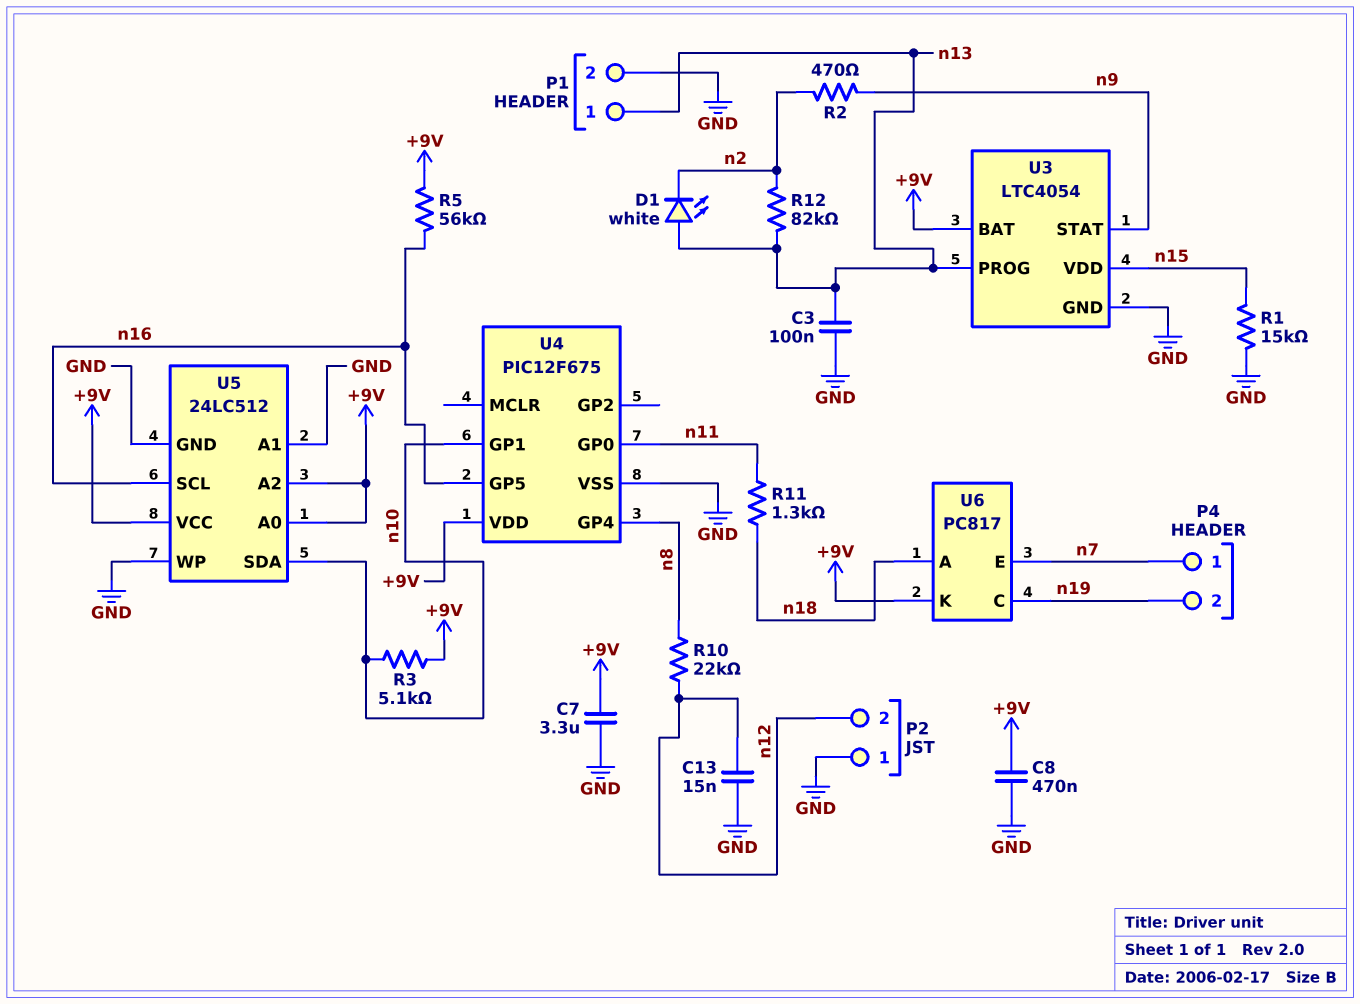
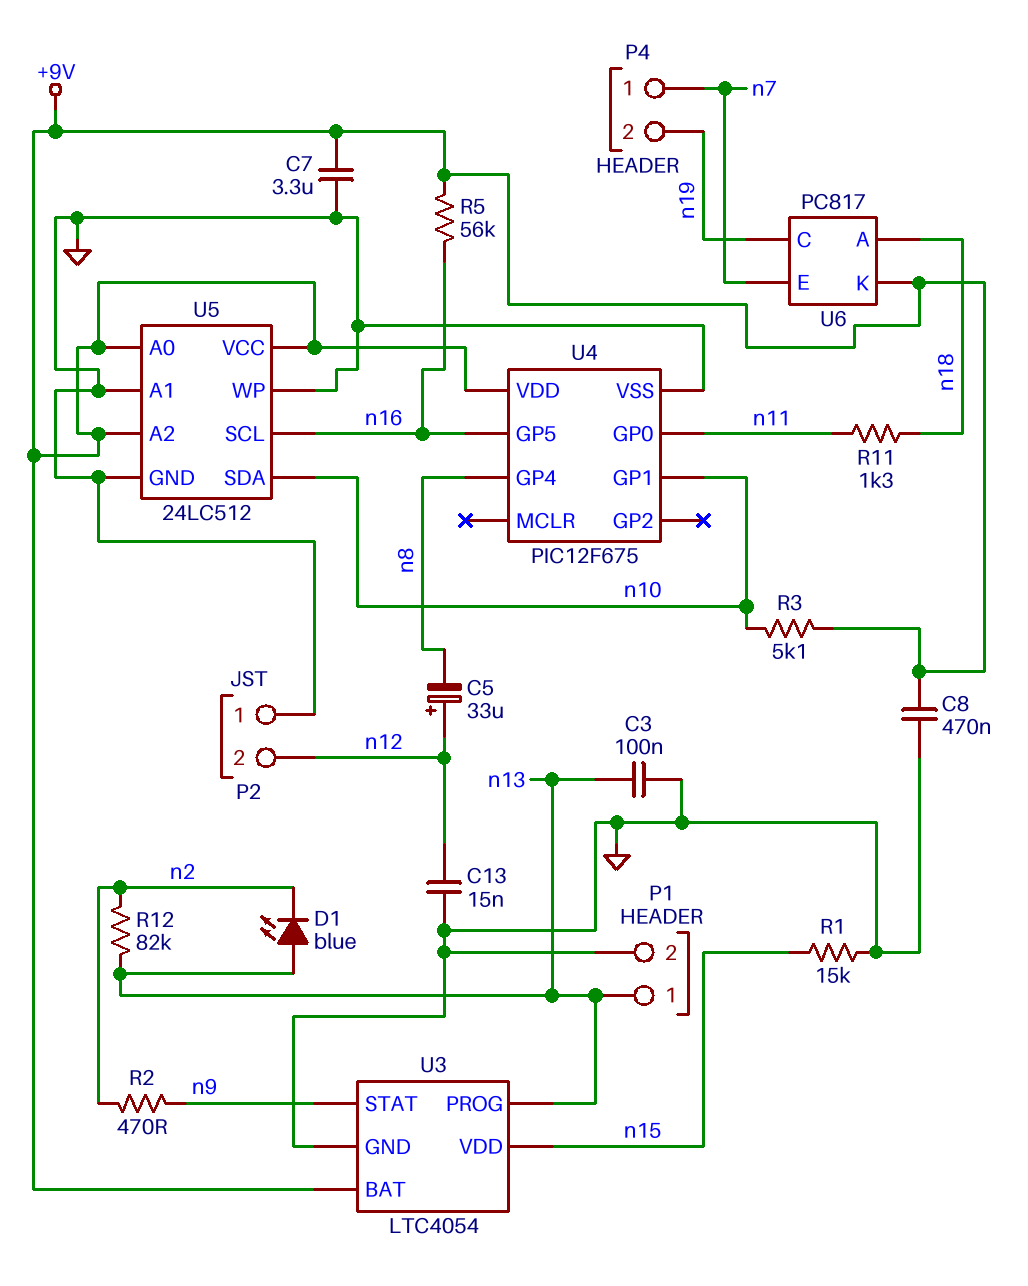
C5: none -> 33uF (plus n12, minus n8)
D1: LED white (A n13, K n2) -> LED blue (A n13, K n2)
R10: 22k (n8, n12) -> none

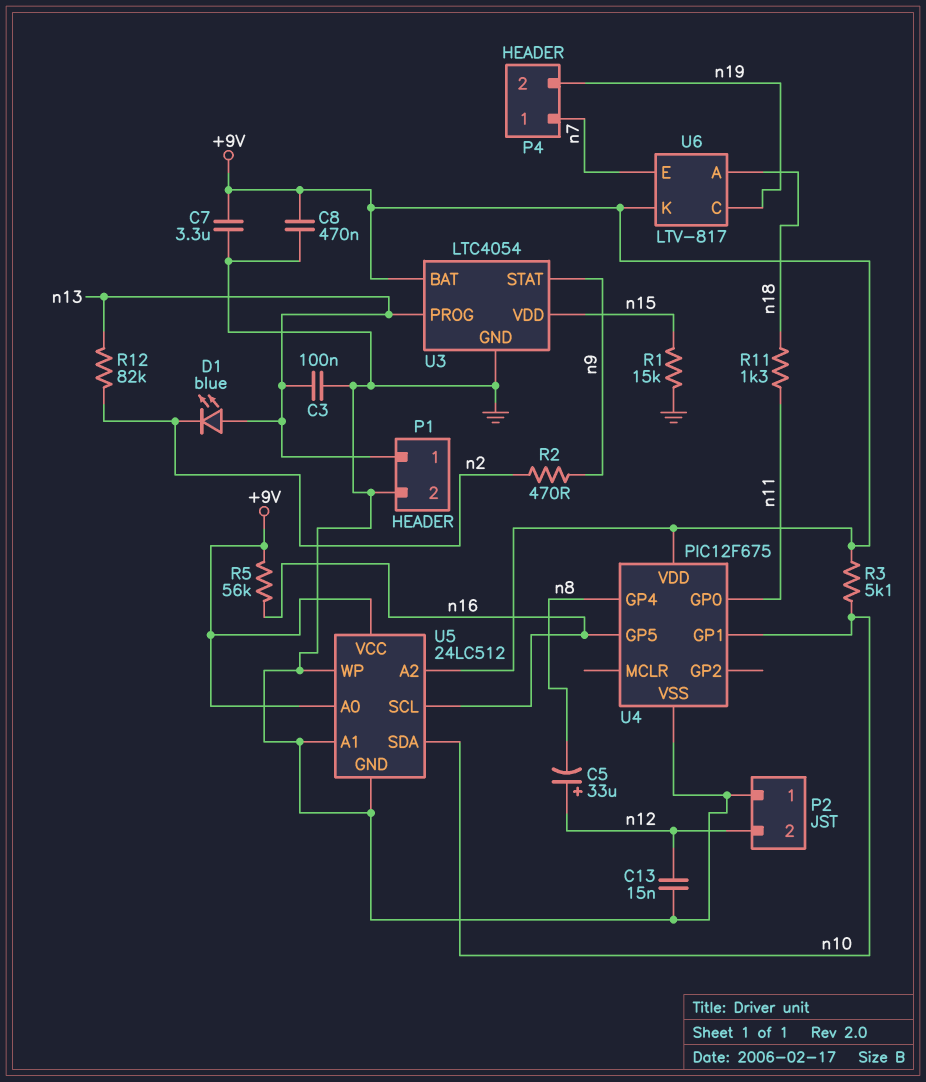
U6: PC817 -> LTV-817

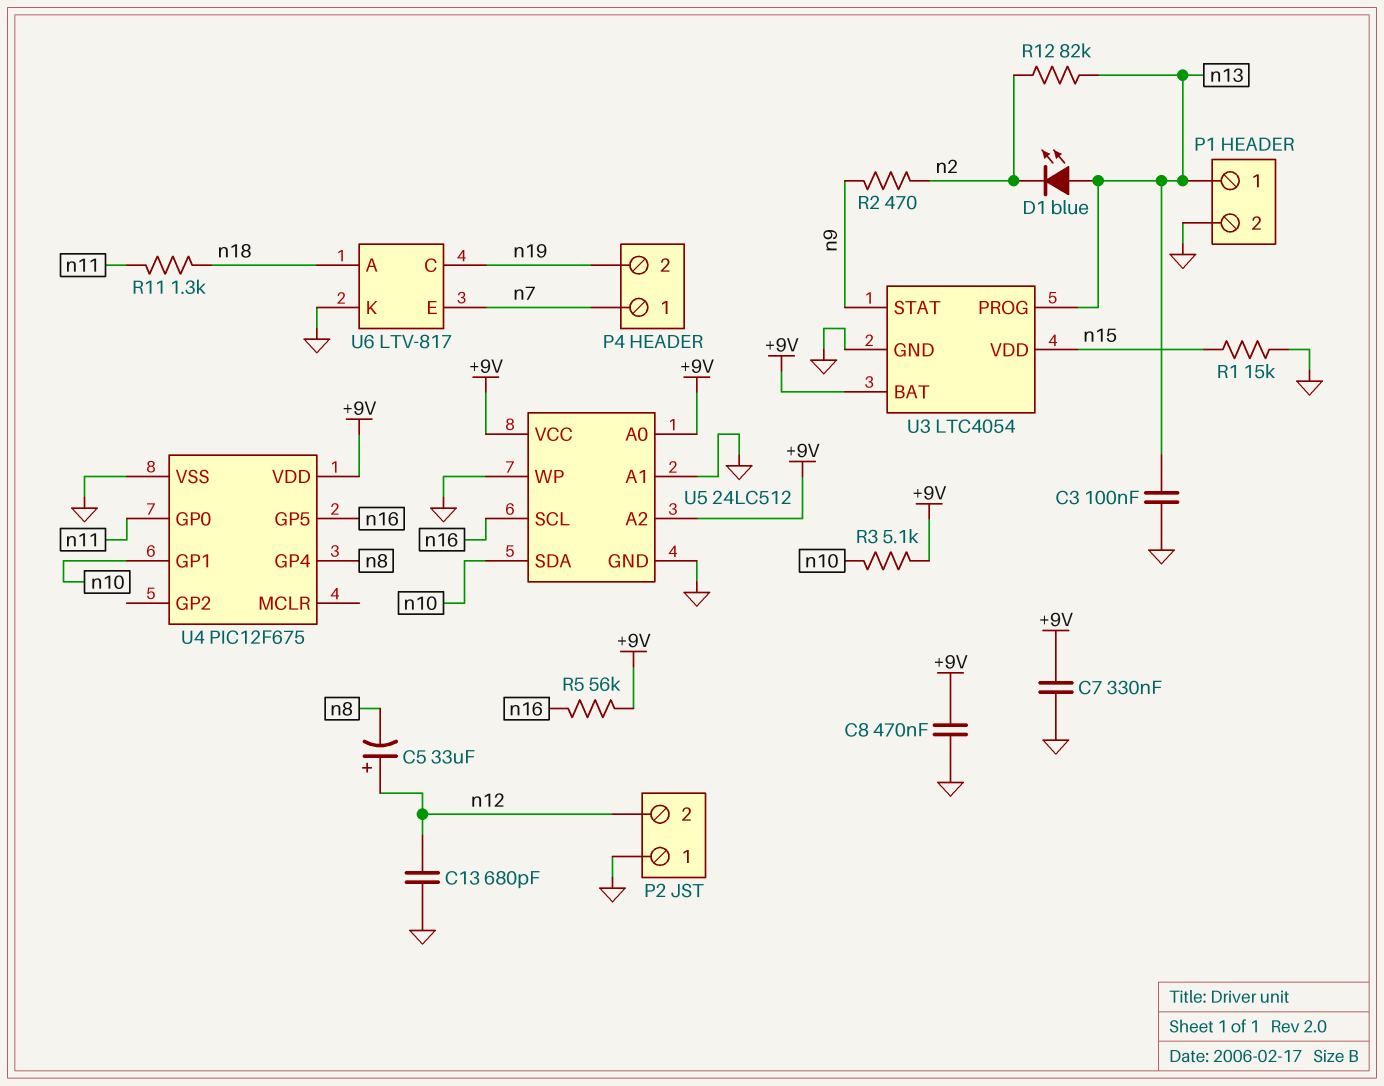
C7: 3.3uF (+9V, GND) -> 330nF (+9V, GND)
C13: 15nF (GND, n12) -> 680pF (GND, n12)
U6 pin K: +9V -> GND

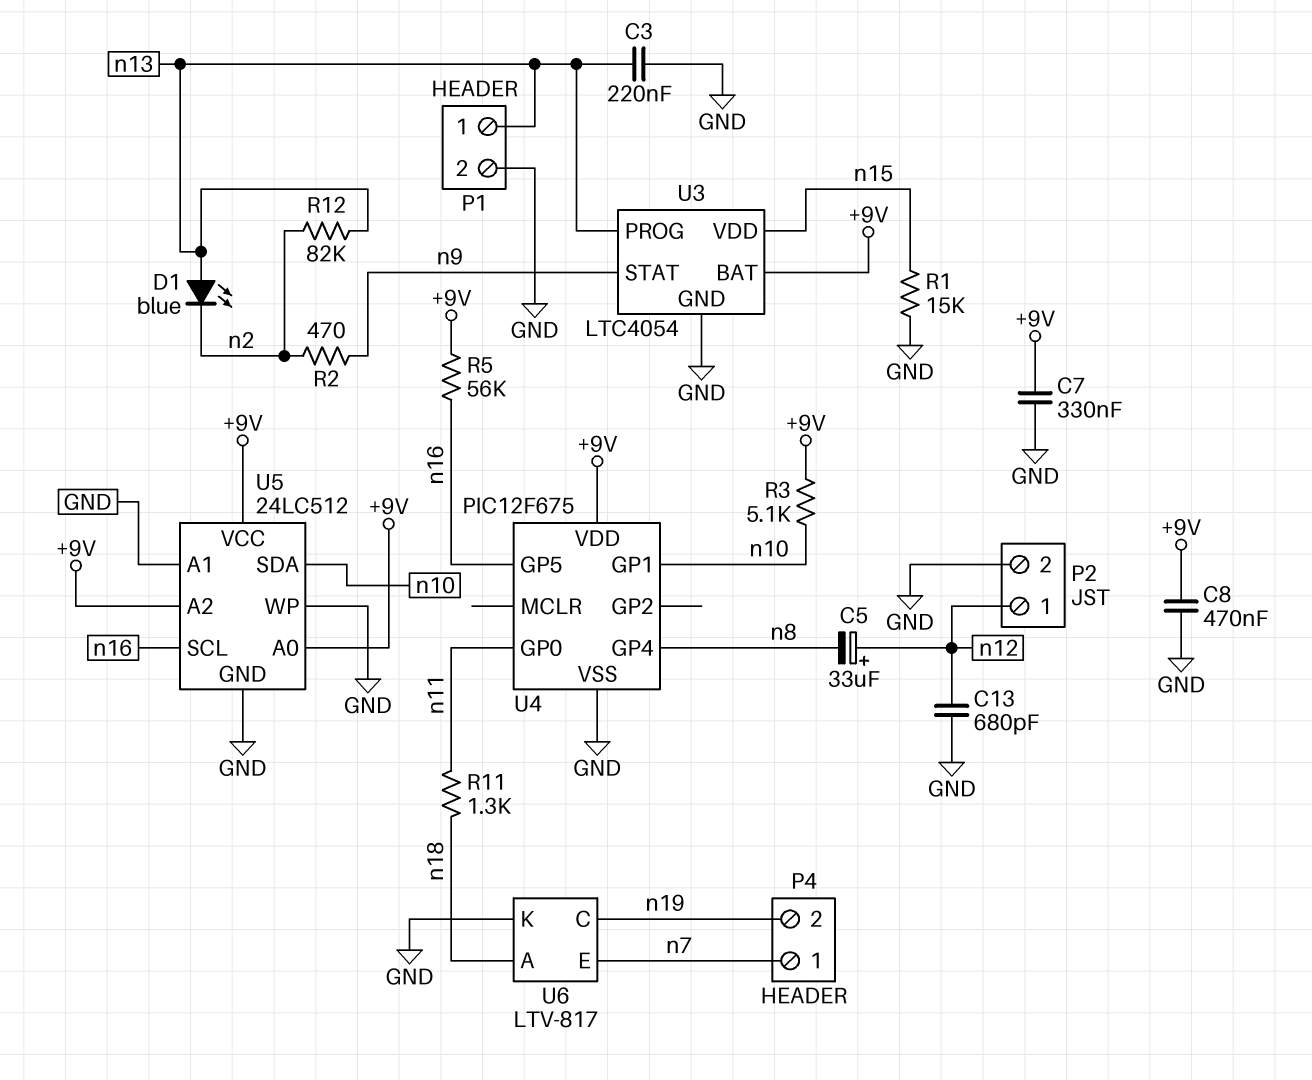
C3: 100nF (GND, n13) -> 220nF (GND, n13)
P2 pin 1: GND -> n12
P2 pin 2: n12 -> GND

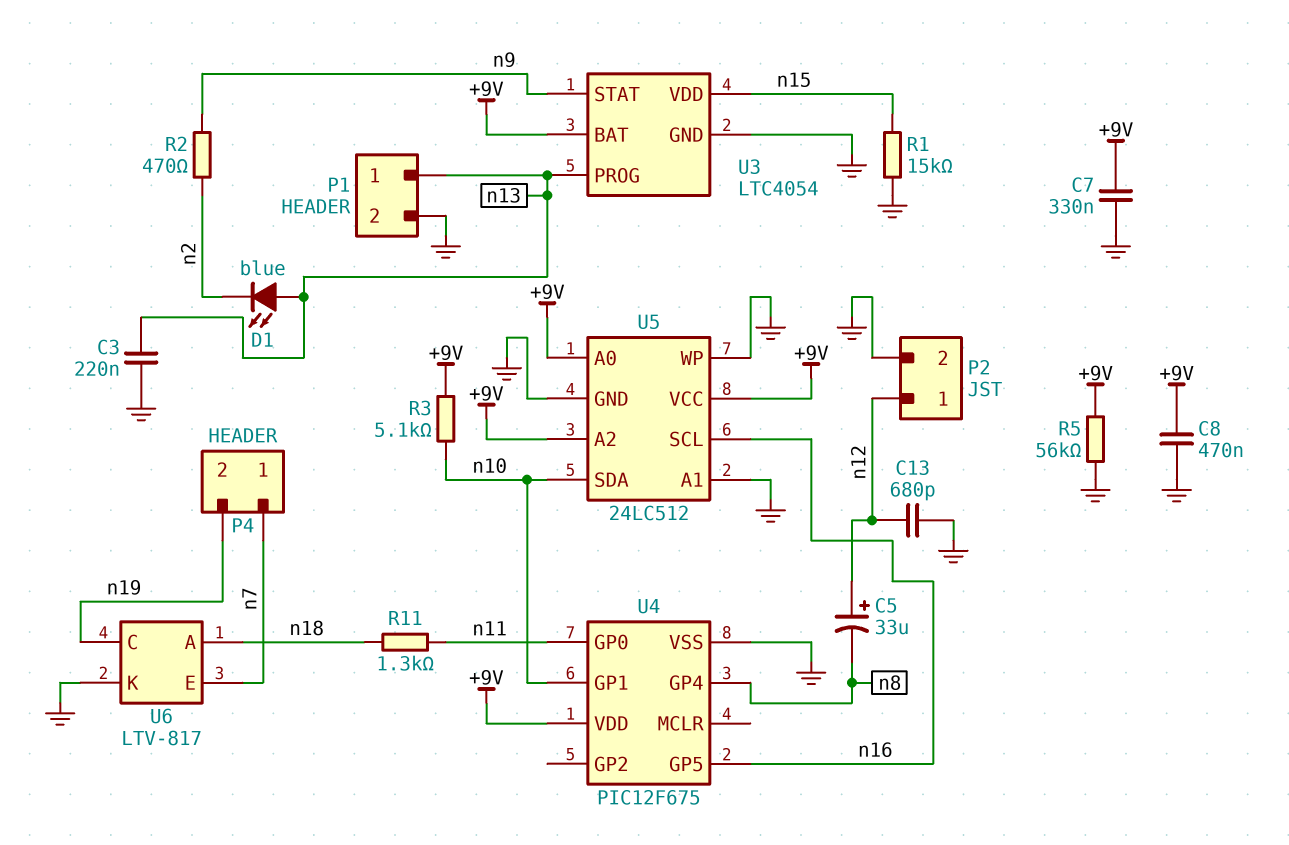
R5: 56k (+9V, n16) -> 56k (+9V, GND)
R12: 82k (n2, n13) -> none

